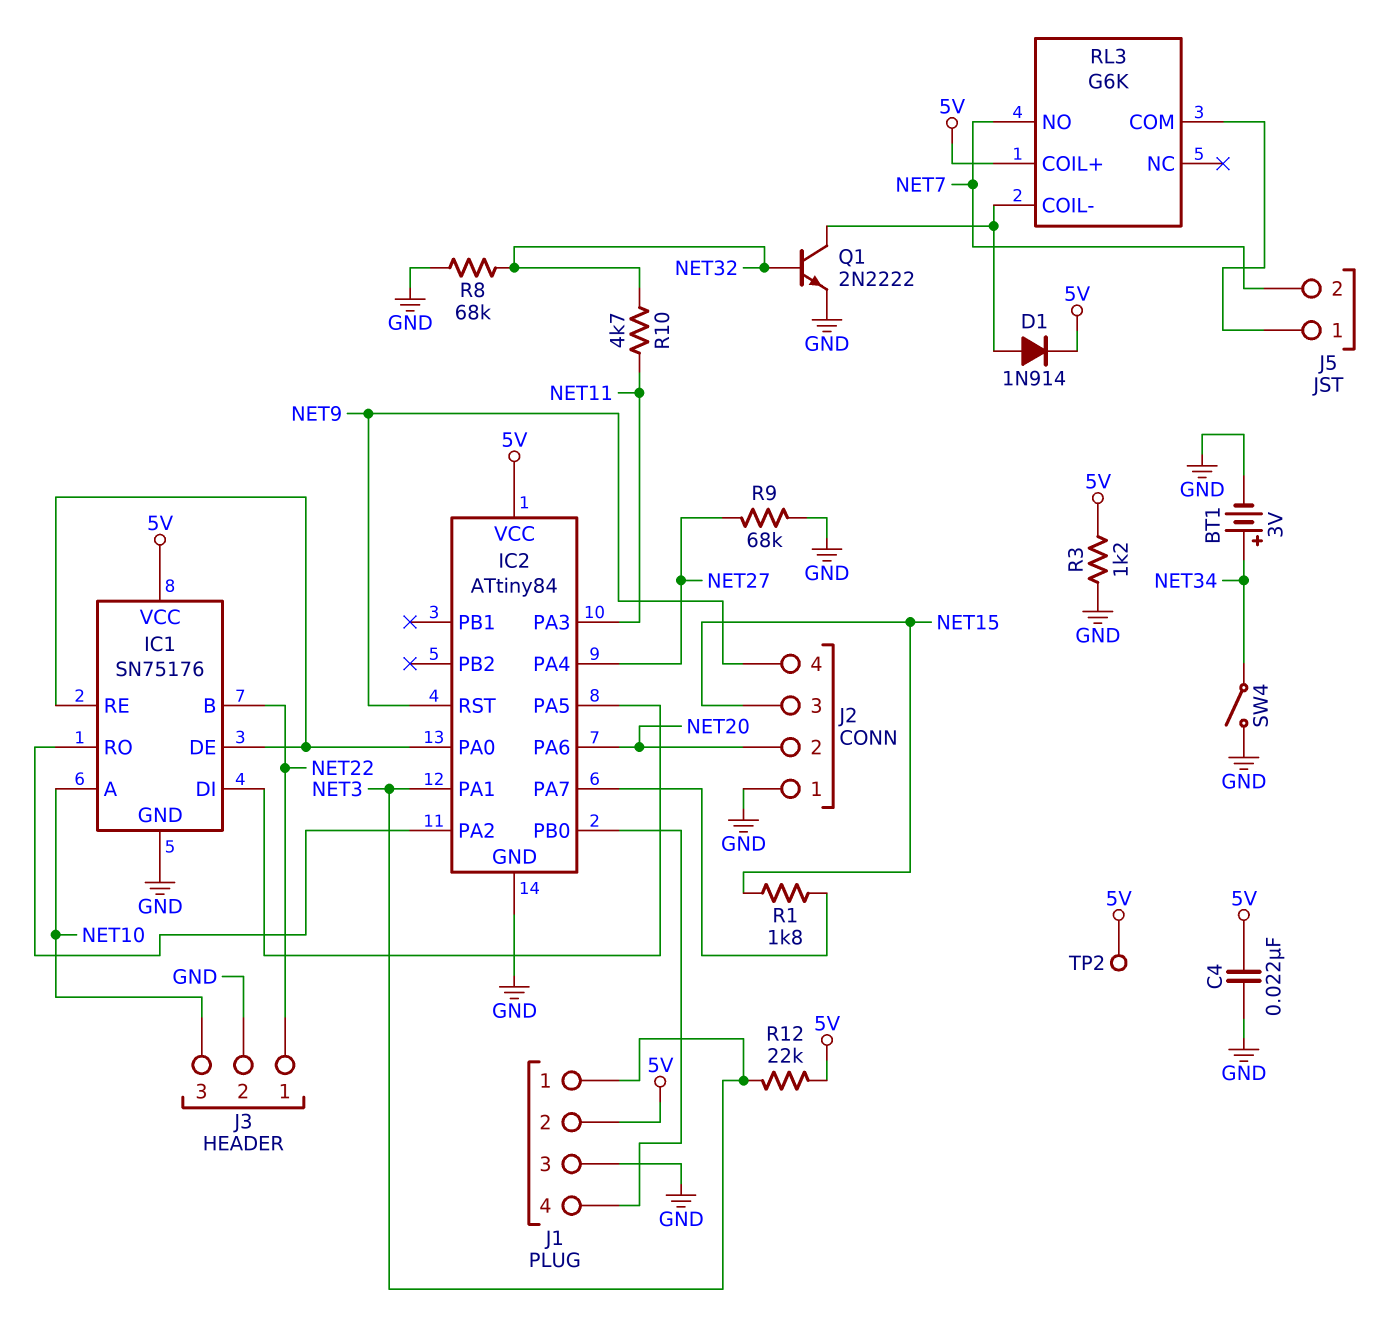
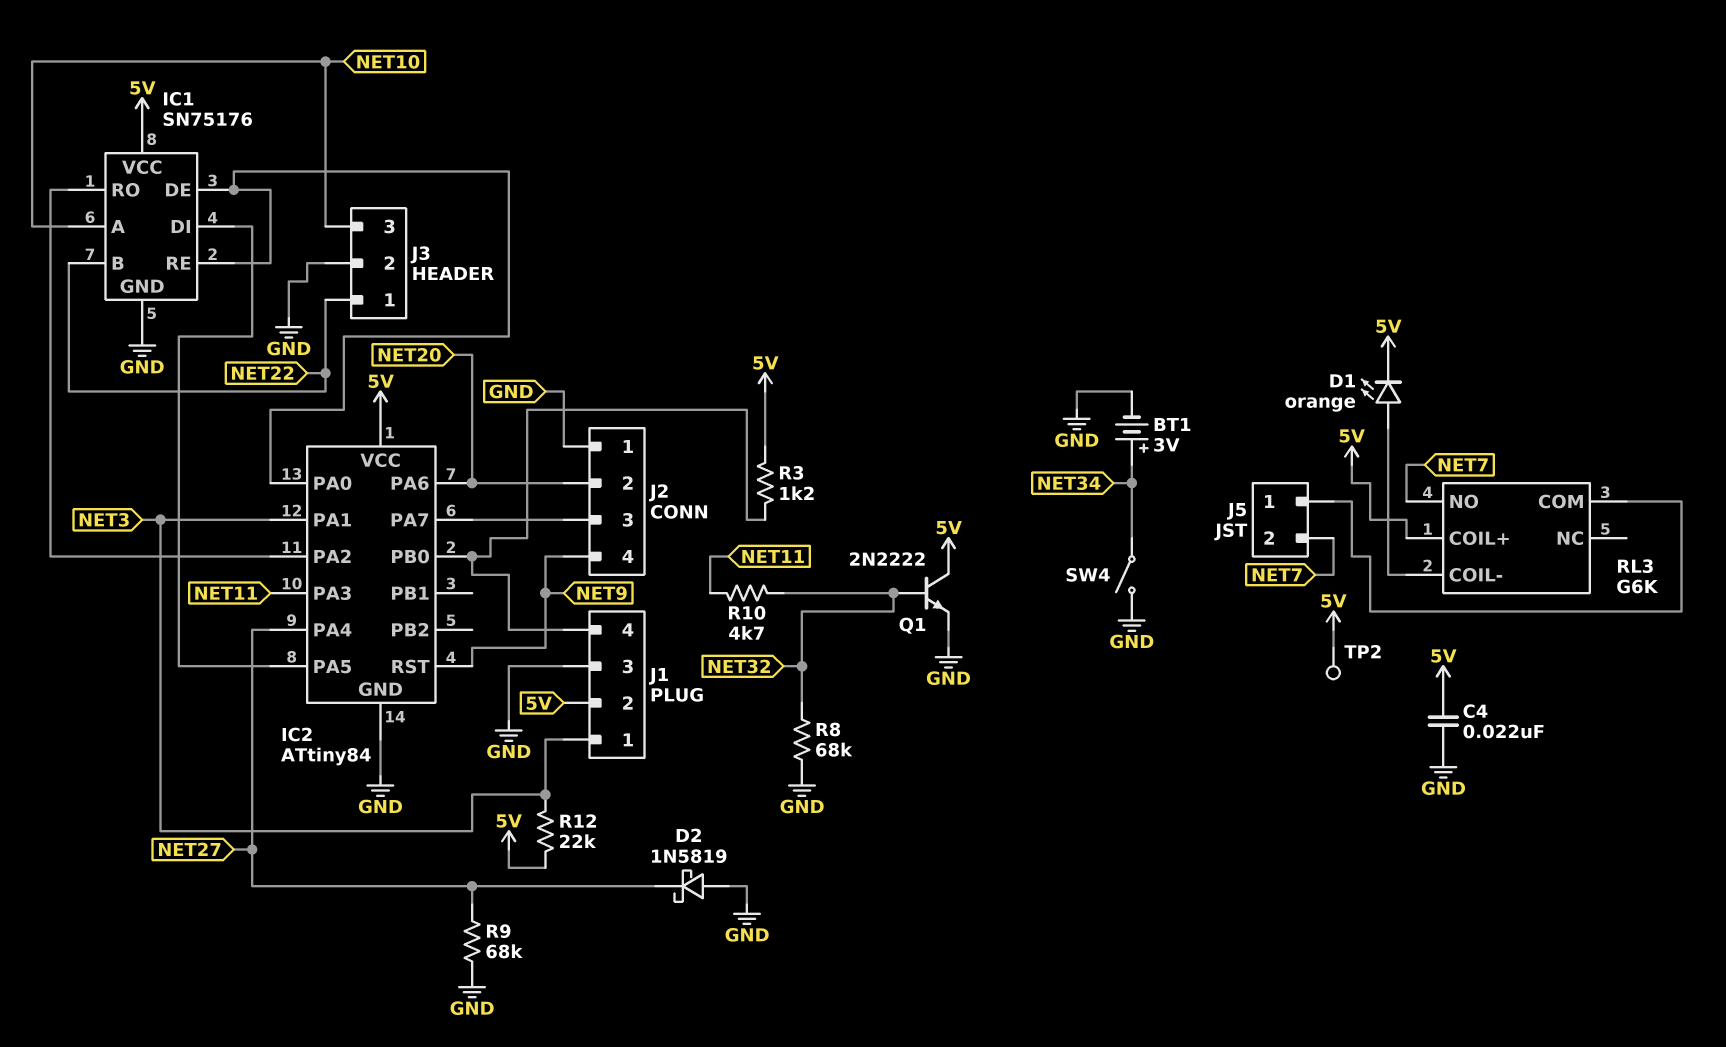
D1: diode 1N914 (A RL3/COIL-, K 5V) -> LED orange (A RL3/COIL-, K 5V)
D2: none -> schottky 1N5819 (A GND, K NET27)
J2 pin 3: NET15 -> IC2/PA7
Q1: NPN 2N2222 (B NET32, C RL3/COIL-, E GND) -> NPN 2N2222 (B NET32, C 5V, E GND)
R1: 1.8k (IC2/PA7, NET15) -> none
R3: 1.2k (5V, GND) -> 1.2k (5V, IC2/PB0)

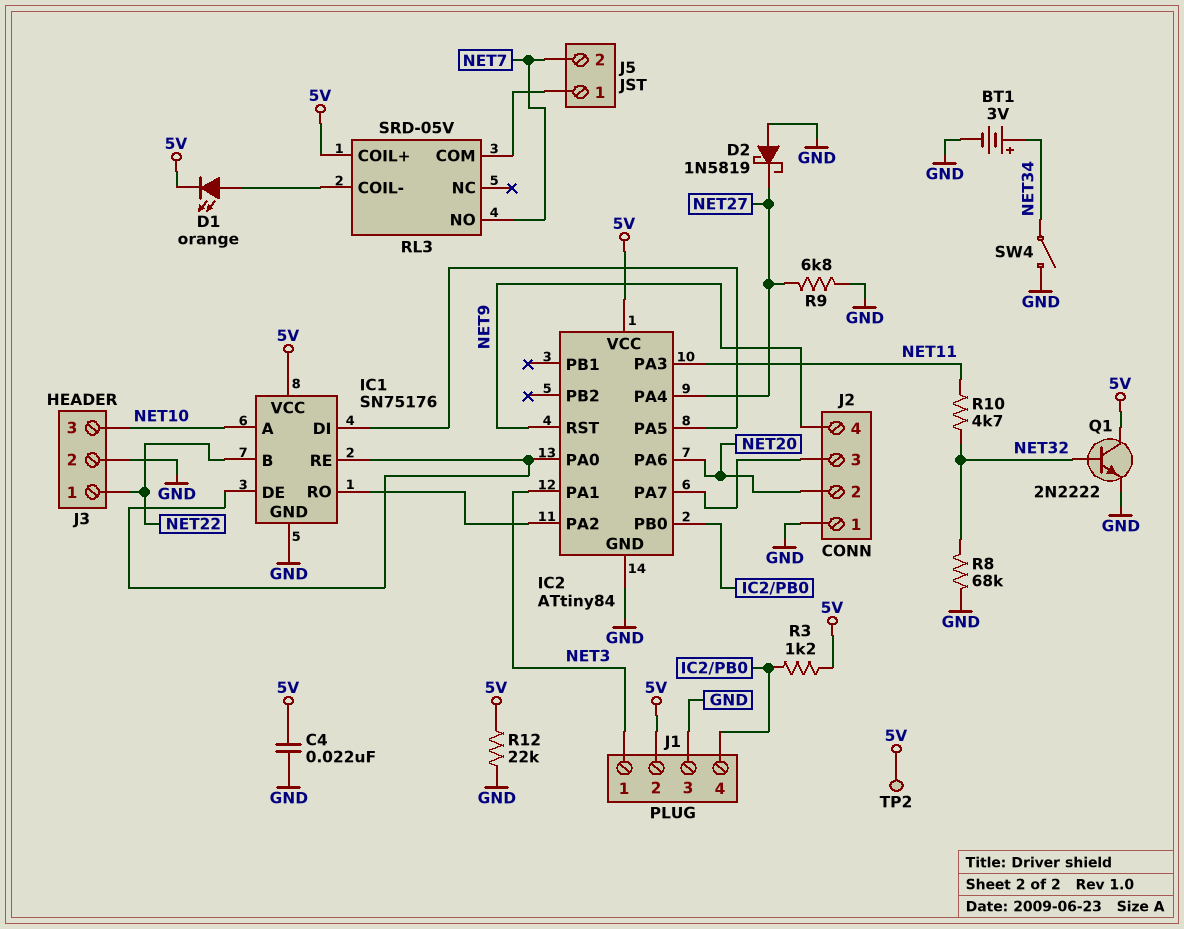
R9: 68k (GND, NET27) -> 6.8k (GND, NET27)
R12: 22k (5V, NET3) -> 22k (5V, GND)
RL3: G6K -> SRD-05V

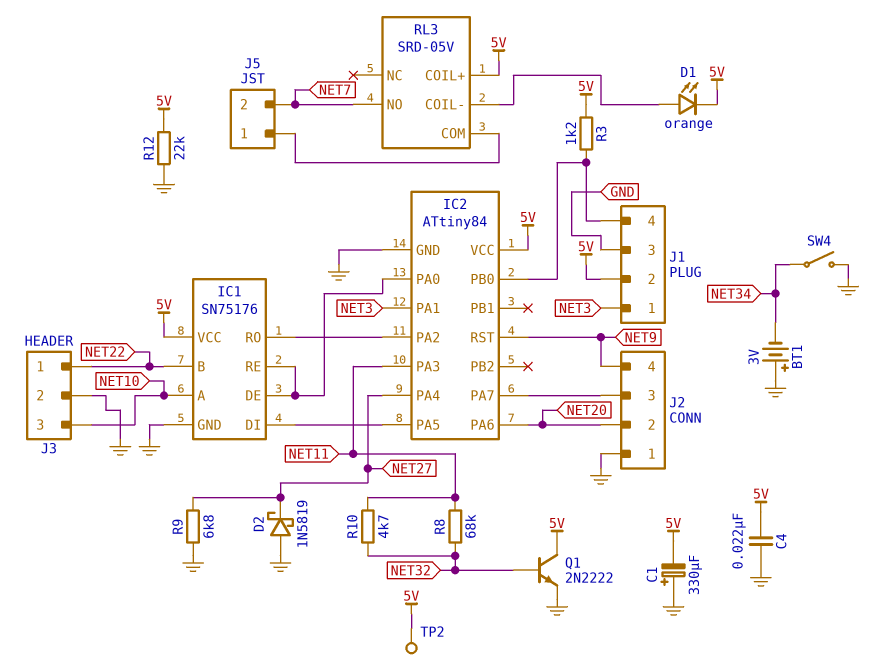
BT1: 3V (plus NET34, minus GND) -> 3V (plus GND, minus NET34)
C1: none -> 330uF (plus GND, minus 5V)
R8: 68k (GND, NET32) -> 68k (NET11, NET32)

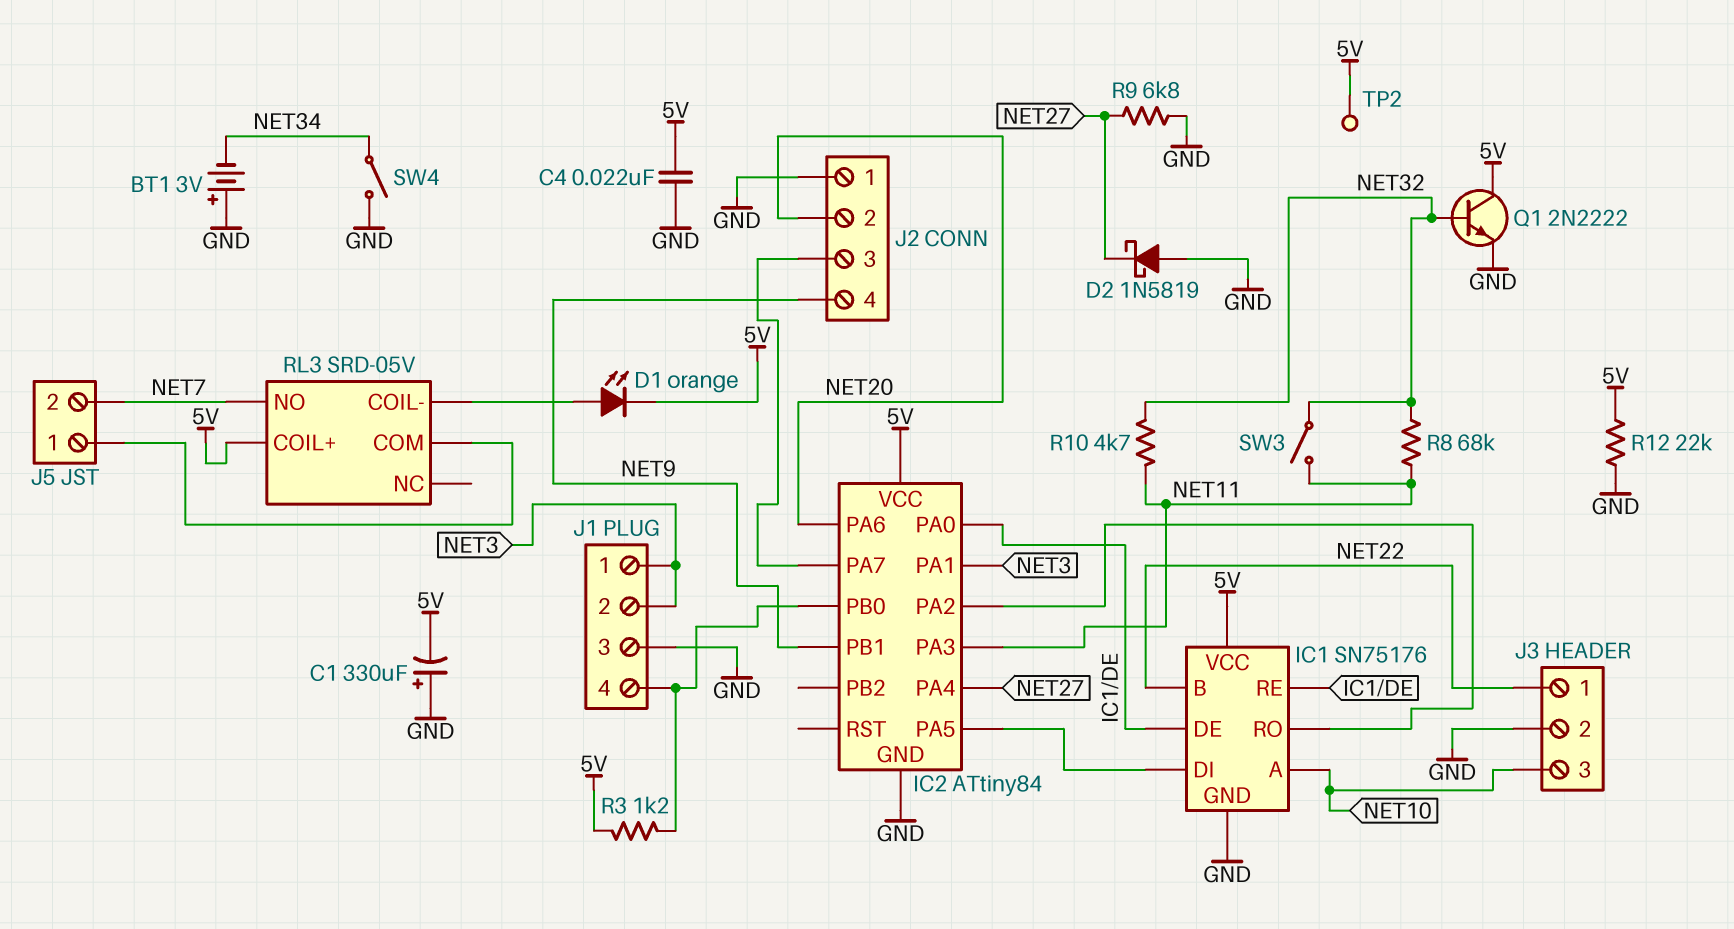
IC2 pin PB1: none -> NET9
IC2 pin RST: NET9 -> none
J1 pin 2: 5V -> NET3
SW3: none -> switch (NET11, NET32)

